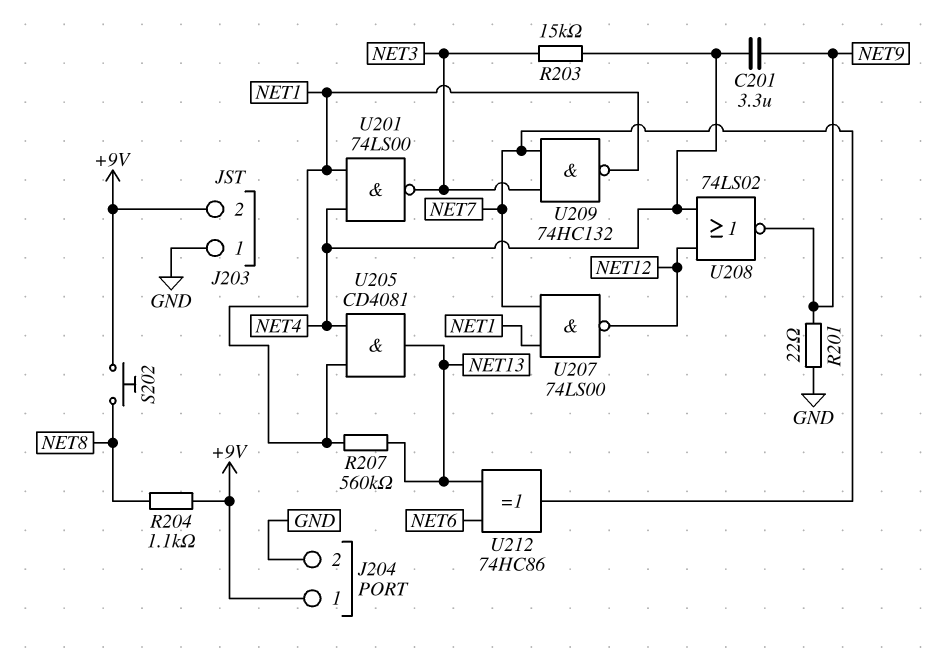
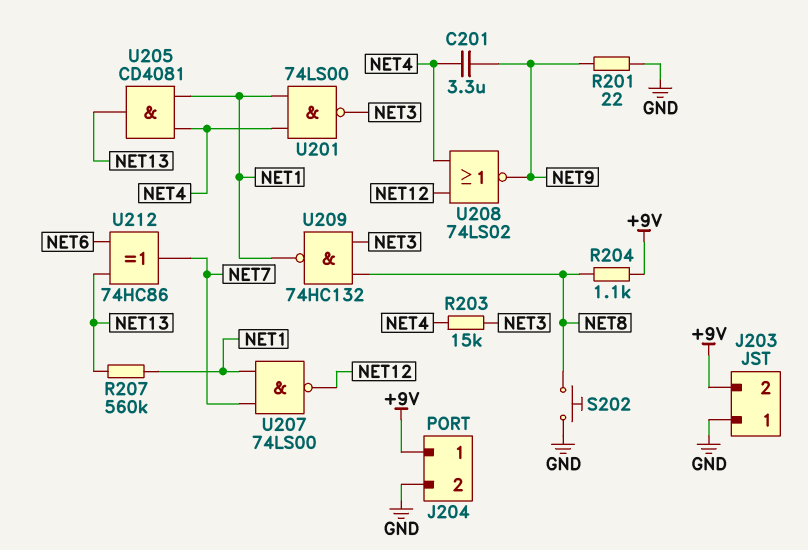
S202: button (+9V, NET8) -> button (GND, NET8)
U209: NAND 74HC132 (in NET3, in NET7, out NET1) -> NAND 74HC132 (in NET3, in NET8, out NET1)

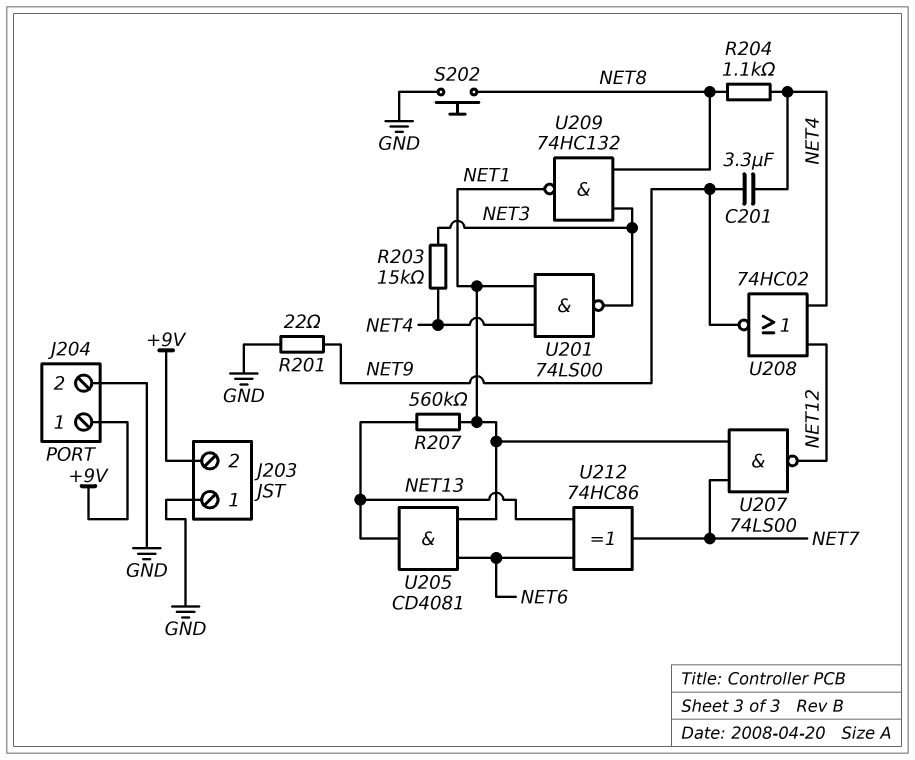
R204: 1.1k (+9V, NET8) -> 1.1k (NET4, NET8)
U205: AND CD4081 (in NET1, in NET4, out NET13) -> AND CD4081 (in NET1, in NET6, out NET13)
U208: NOR 74LS02 (in NET4, in NET12, out NET9) -> NOR 74HC02 (in NET4, in NET12, out NET9)

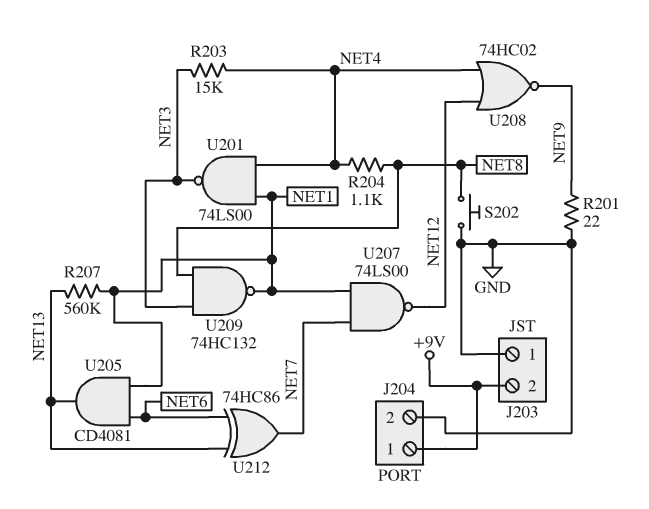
C201: 3.3uF (NET4, NET9) -> none

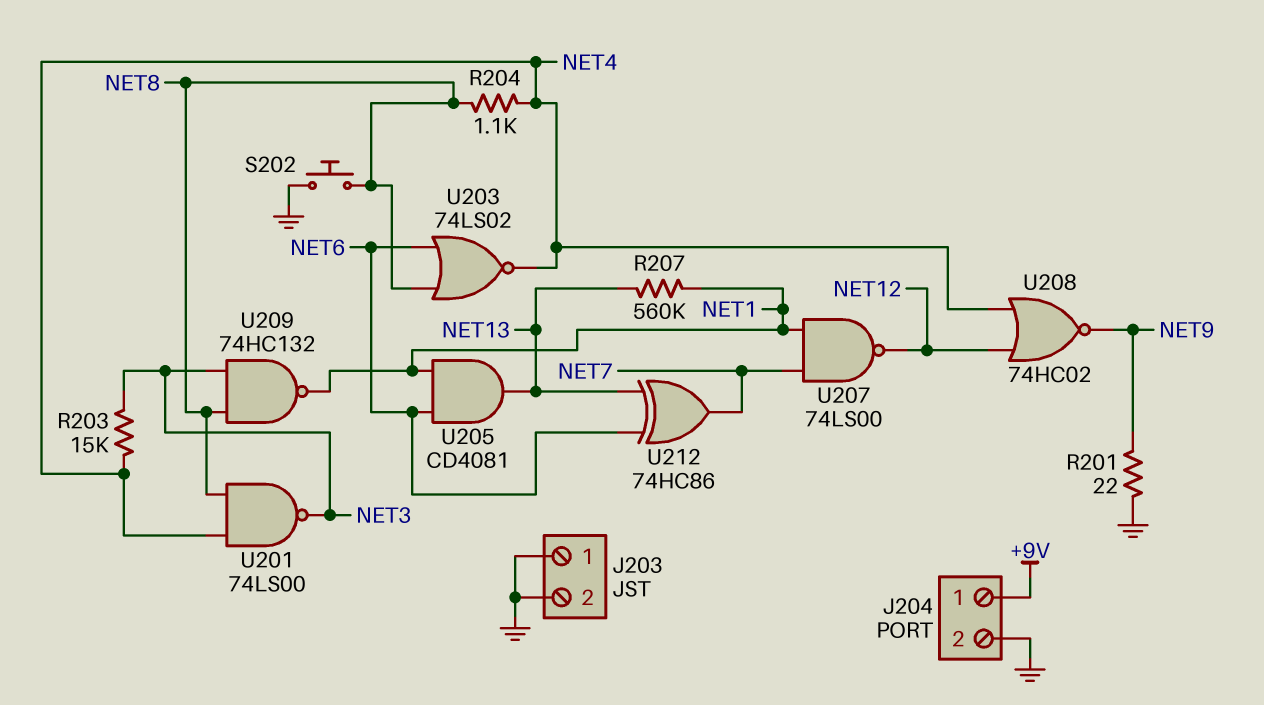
J203 pin 2: +9V -> GND
U201: NAND 74LS00 (in NET1, in NET4, out NET3) -> NAND 74LS00 (in NET4, in NET8, out NET3)
U203: none -> NOR 74LS02 (in NET6, in NET8, out NET4)

